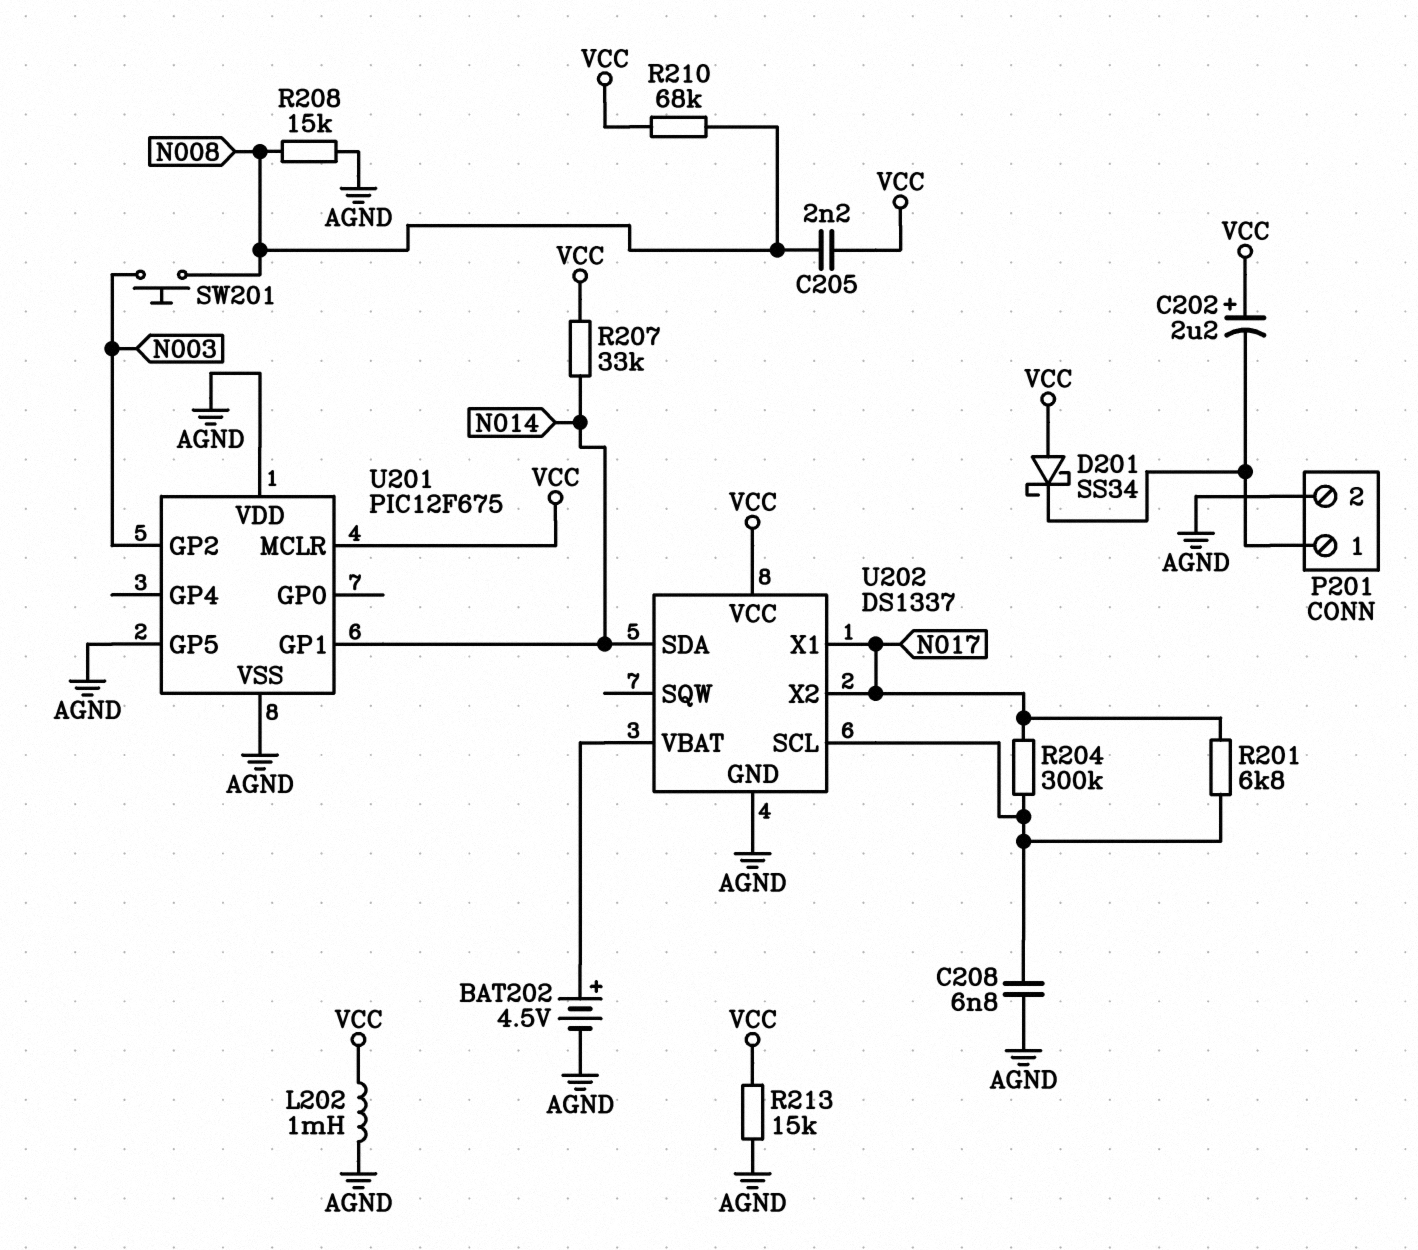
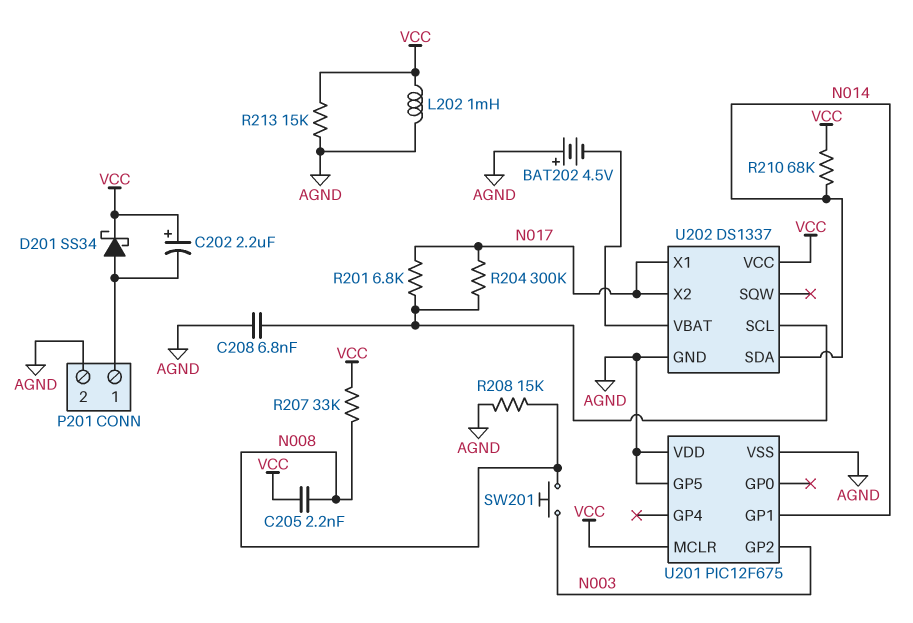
BAT202: 4.5V (plus U202/VBAT, minus AGND) -> 4.5V (plus AGND, minus U202/VBAT)
D201: schottky SS34 (A VCC, K P201/1) -> schottky SS34 (A P201/1, K VCC)
R207: 33k (N014, VCC) -> 33k (N008, VCC)
R210: 68k (N008, VCC) -> 68k (N014, VCC)

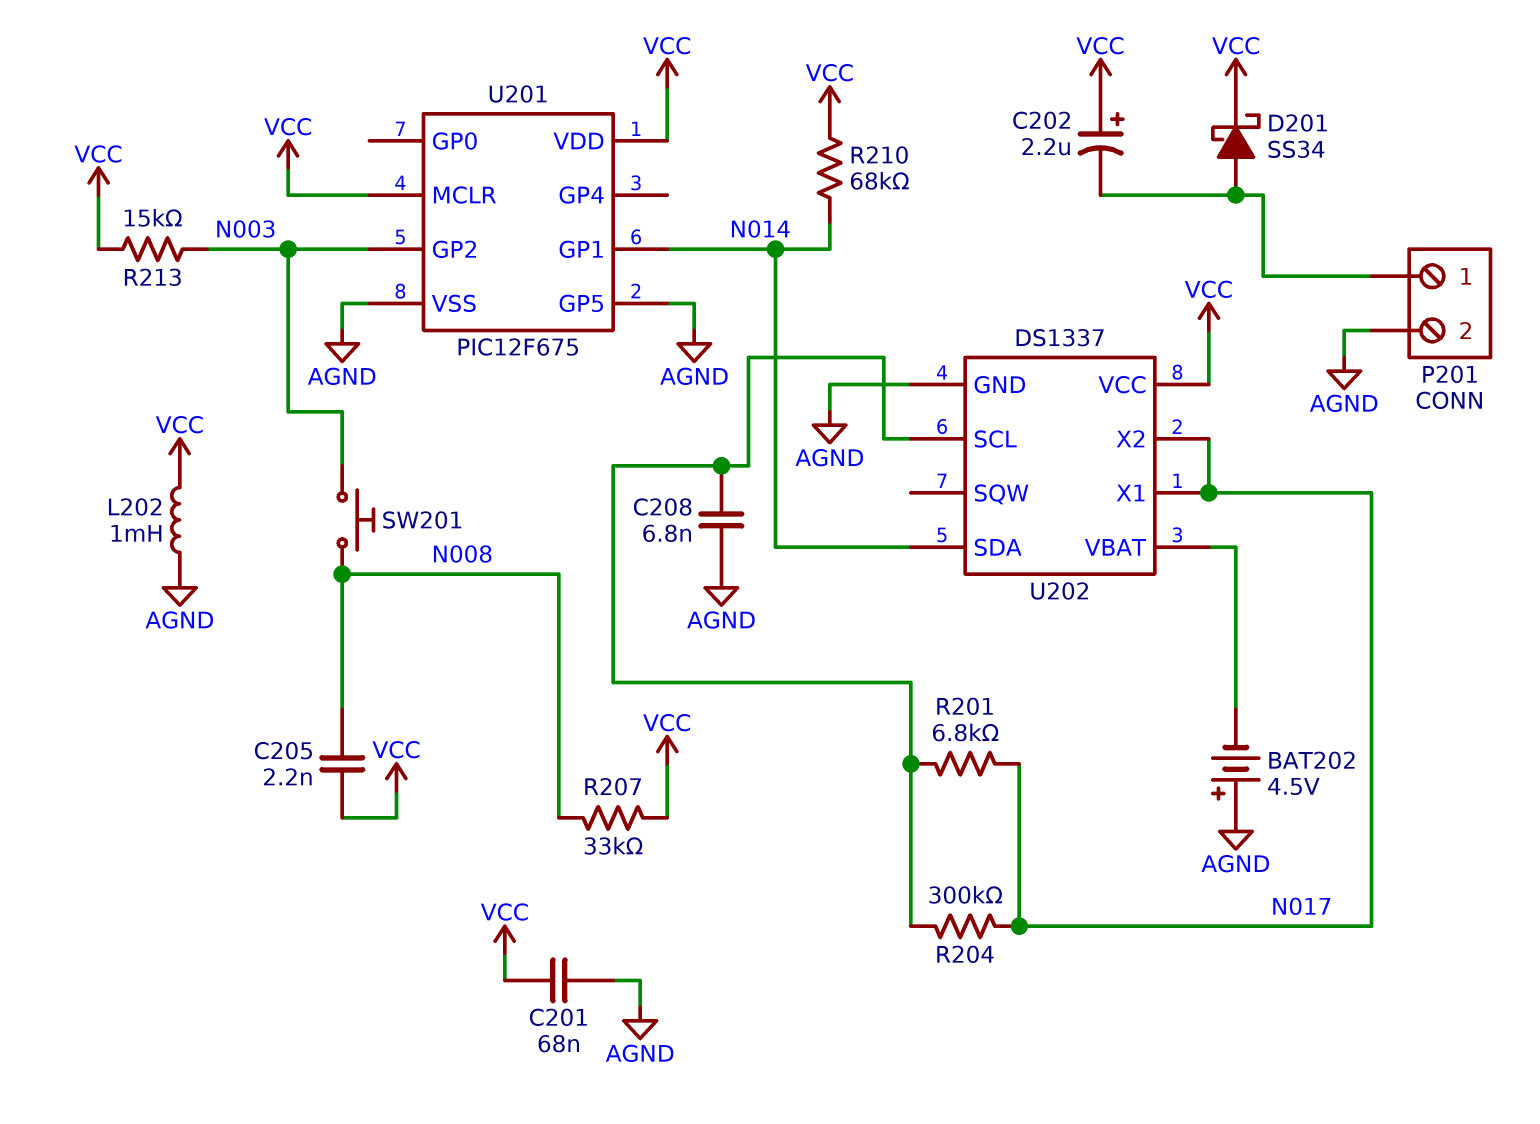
C201: none -> 68nF (AGND, VCC)
R208: 15k (AGND, N008) -> none
R213: 15k (AGND, VCC) -> 15k (N003, VCC)
U201 pin VDD: AGND -> VCC

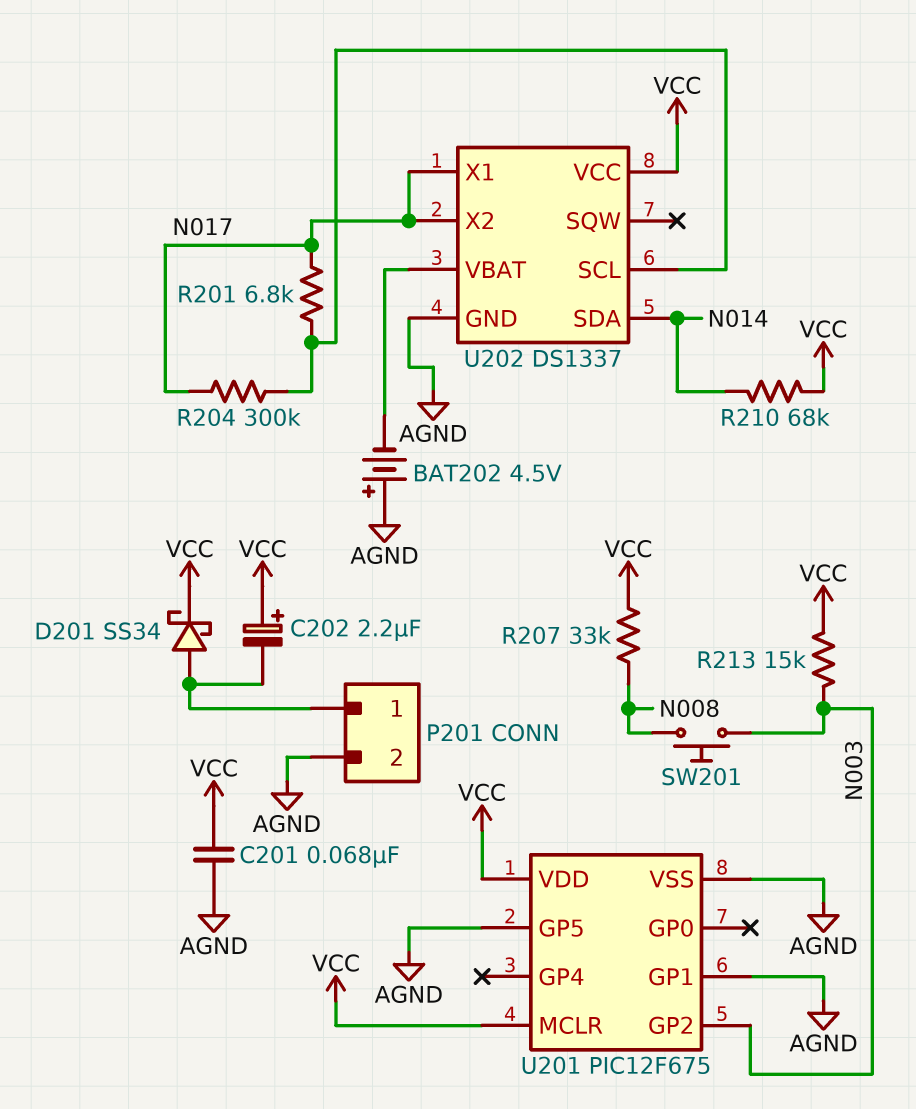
C205: 2.2nF (N008, VCC) -> none
C208: 6.8nF (AGND, U202/SCL) -> none
L202: 1mH (AGND, VCC) -> none
U201 pin GP1: N014 -> AGND

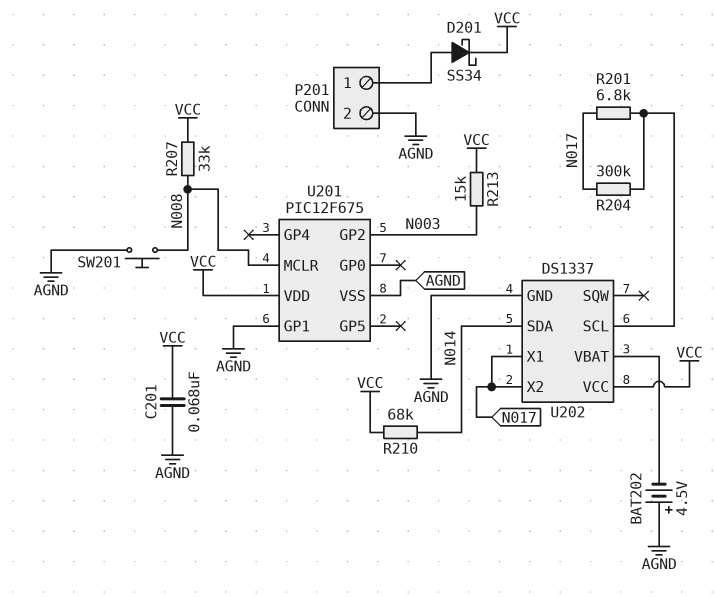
C202: 2.2uF (plus VCC, minus P201/1) -> none
SW201: button (N003, N008) -> button (AGND, N008)
U201 pin GP5: AGND -> none
U201 pin MCLR: VCC -> N008

